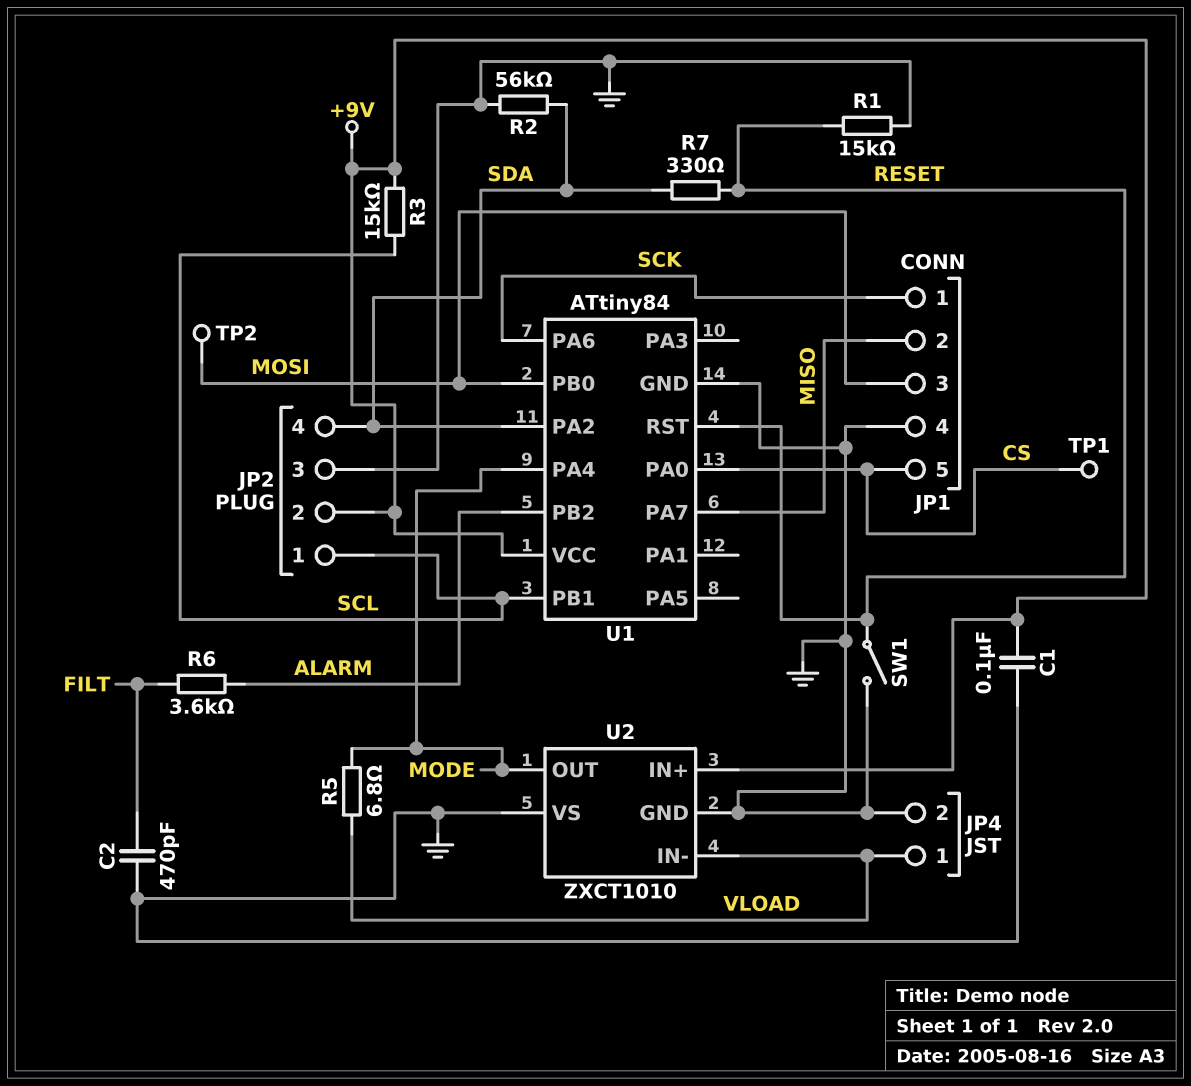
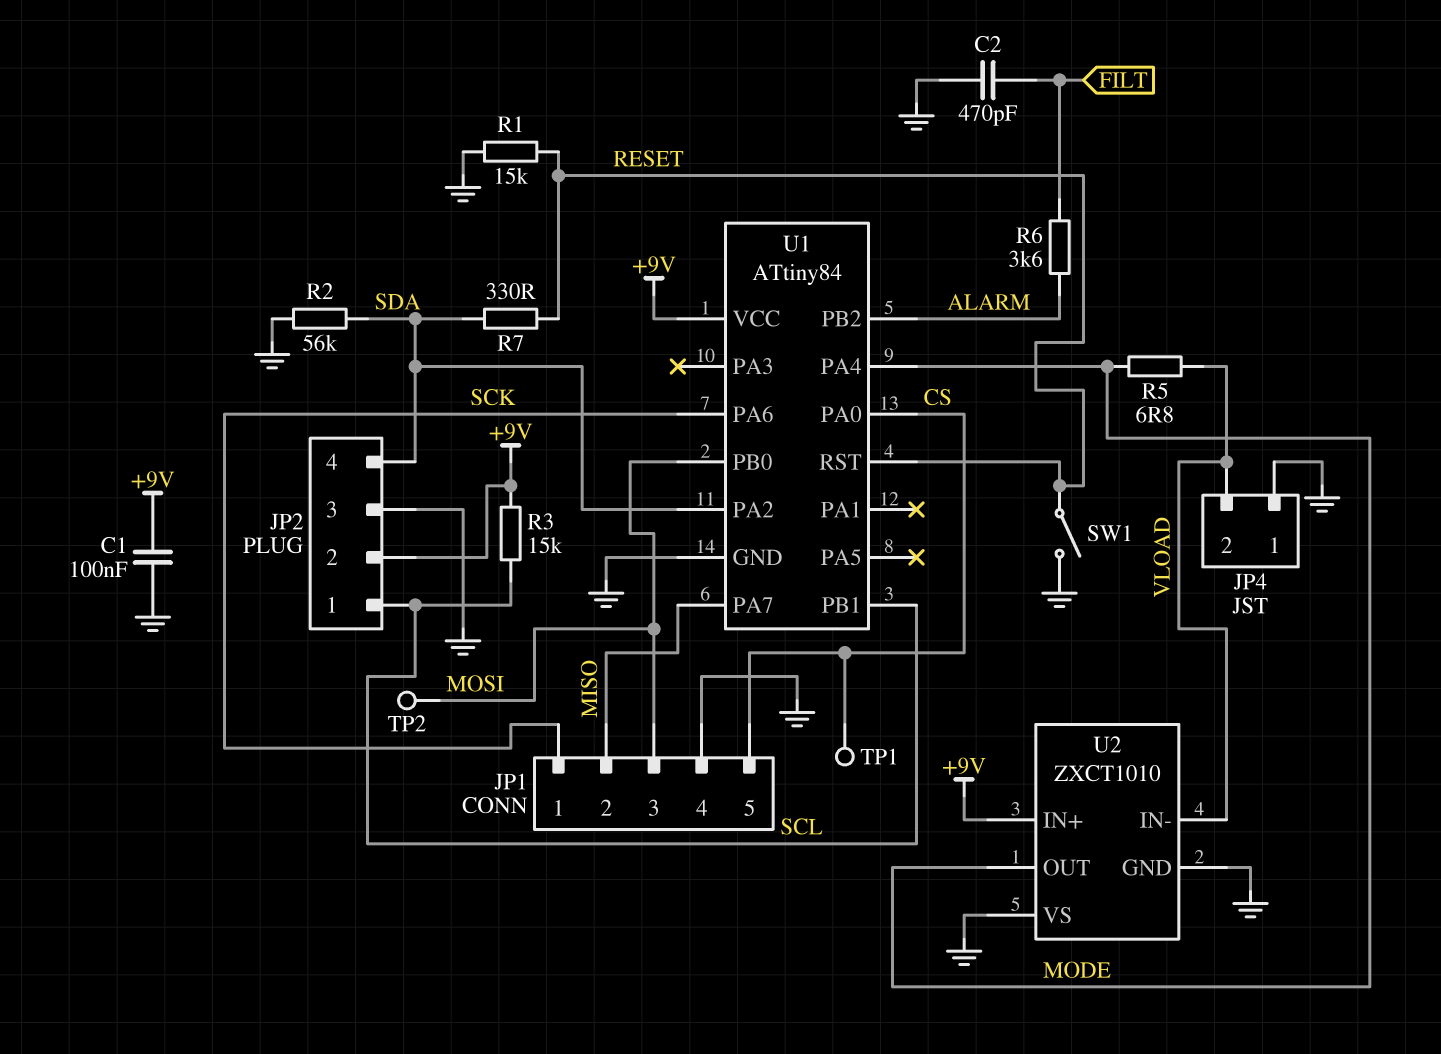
JP4 pin 1: VLOAD -> GND
JP4 pin 2: GND -> VLOAD

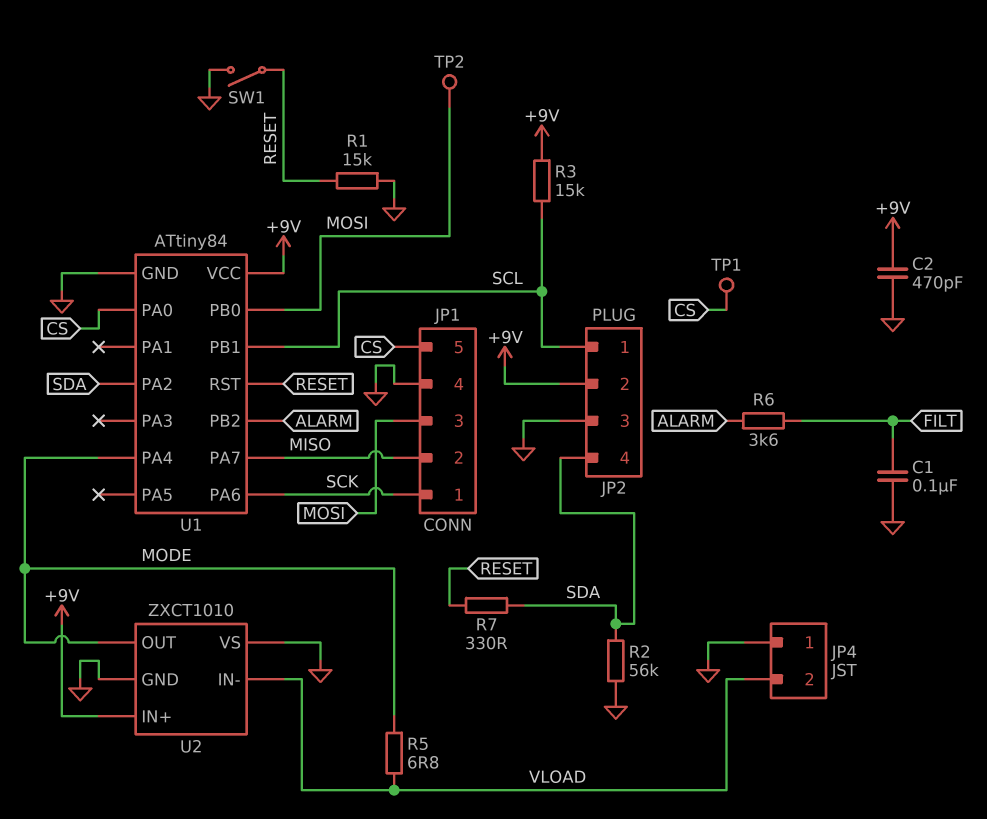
C1: 100nF (+9V, GND) -> 100nF (FILT, GND)
C2: 470pF (FILT, GND) -> 470pF (+9V, GND)

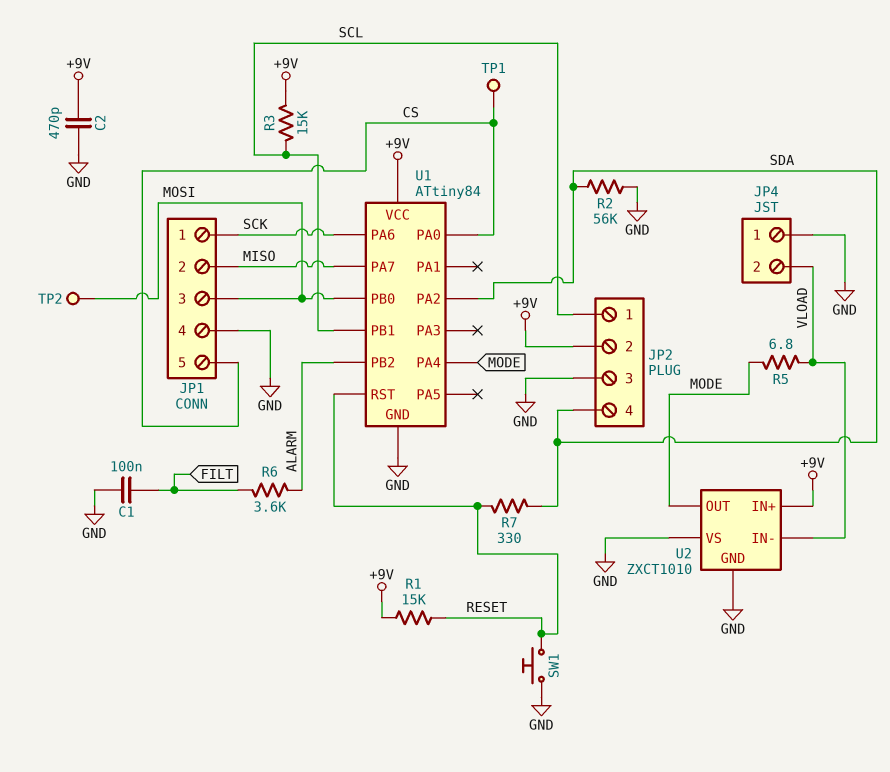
R1: 15k (GND, RESET) -> 15k (+9V, RESET)
SW1: switch (GND, RESET) -> button (GND, RESET)

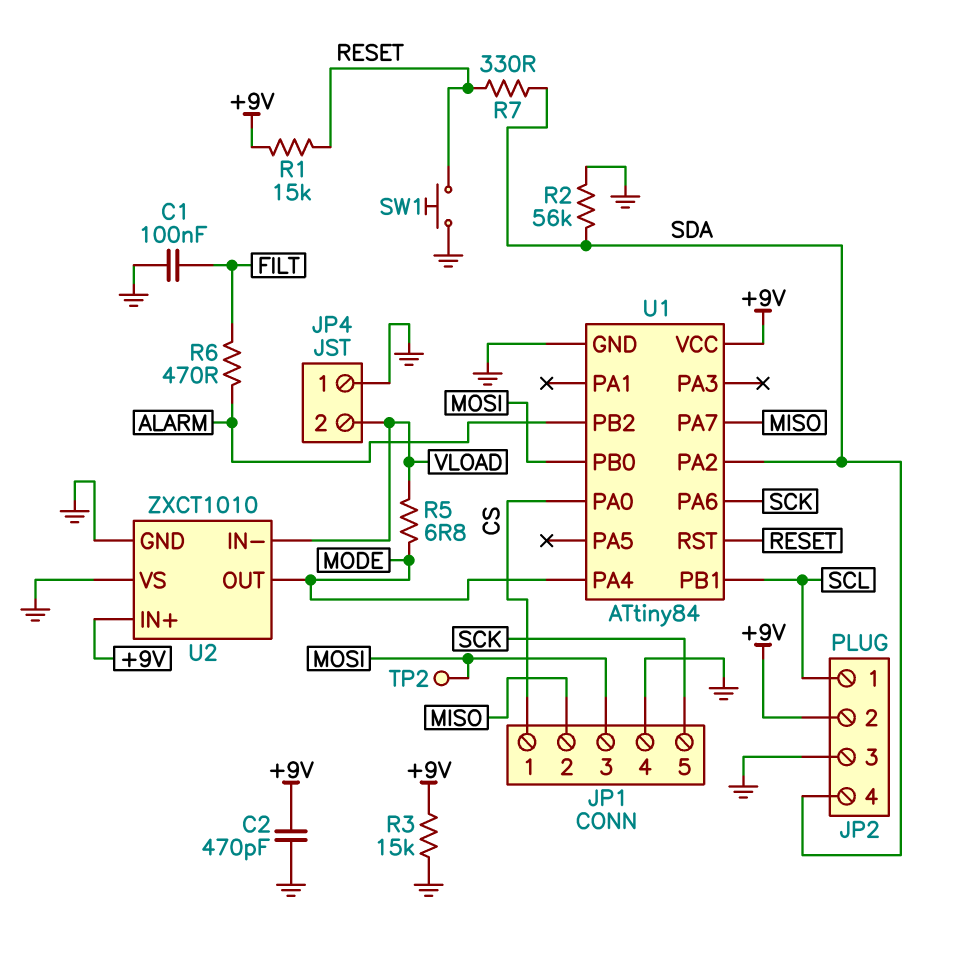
JP1 pin 1: SCK -> CS
JP1 pin 5: CS -> SCK
R3: 15k (+9V, SCL) -> 15k (+9V, GND)
R6: 3.6k (ALARM, FILT) -> 470 (ALARM, FILT)
TP1: test point (CS) -> none

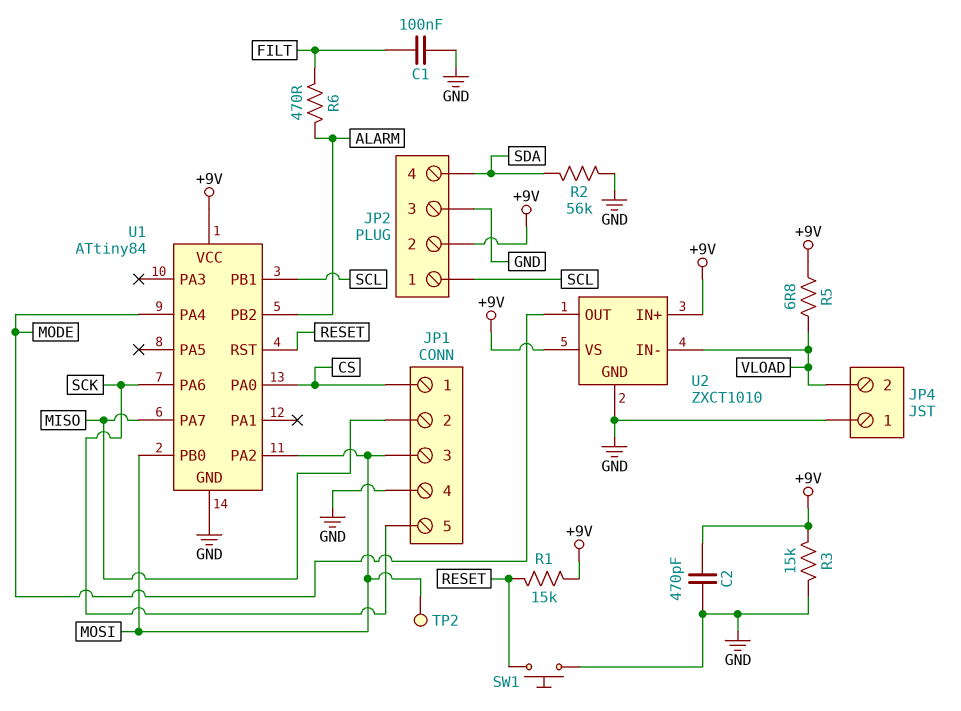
R5: 6.8 (MODE, VLOAD) -> 6.8 (+9V, VLOAD)
R7: 330 (RESET, SDA) -> none
U1 pin PA2: SDA -> MOSI
U2 pin VS: GND -> +9V

